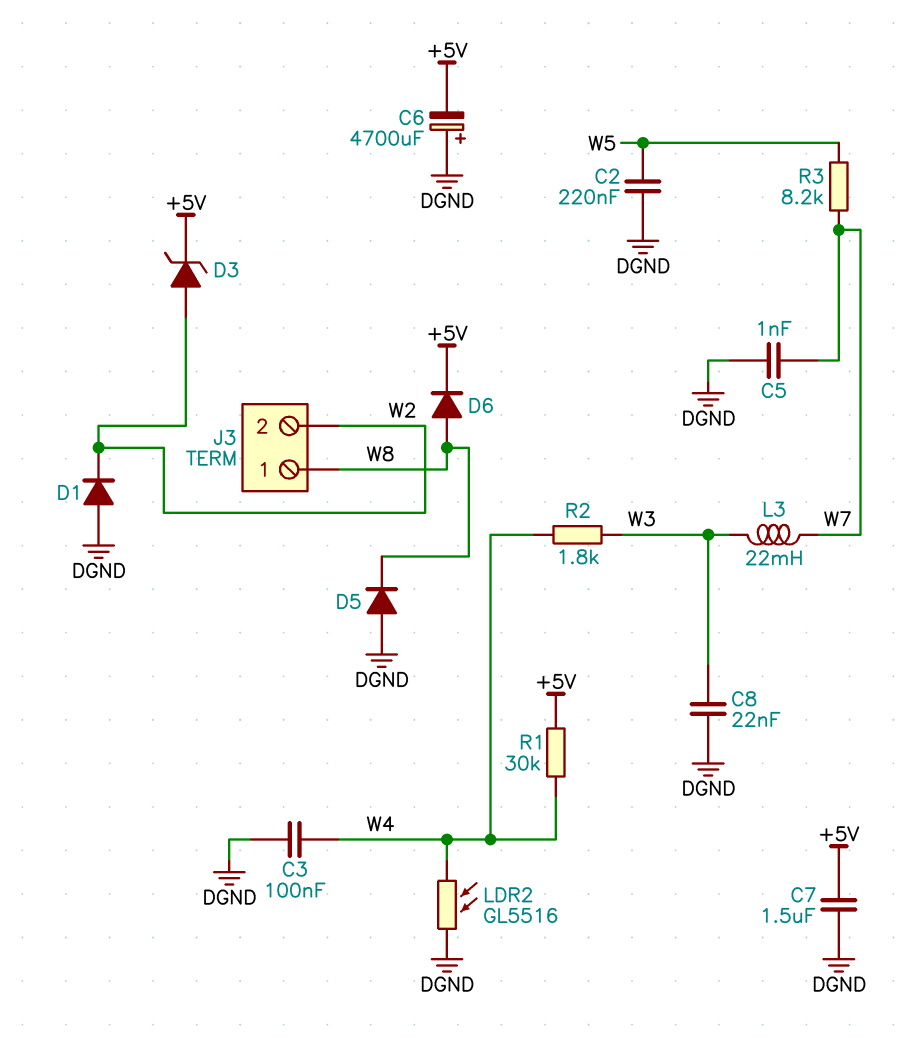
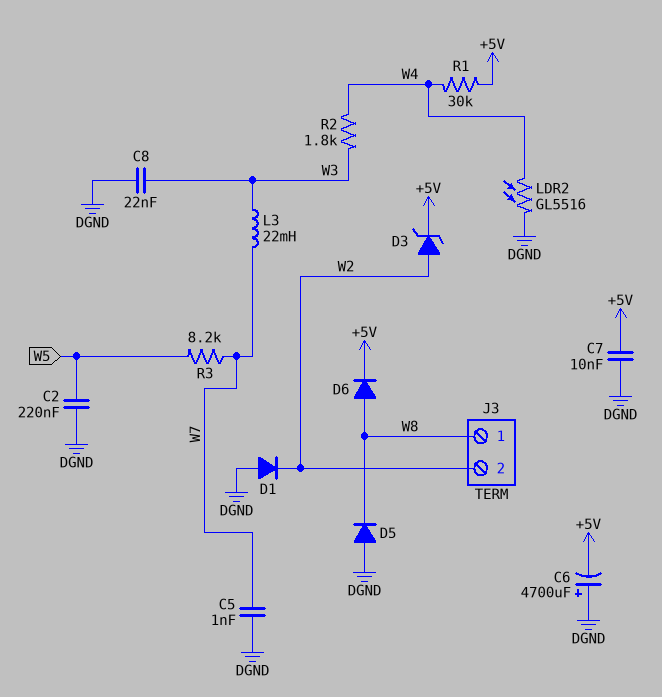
C3: 100nF (DGND, W4) -> none
C7: 1.5uF (+5V, DGND) -> 10nF (+5V, DGND)

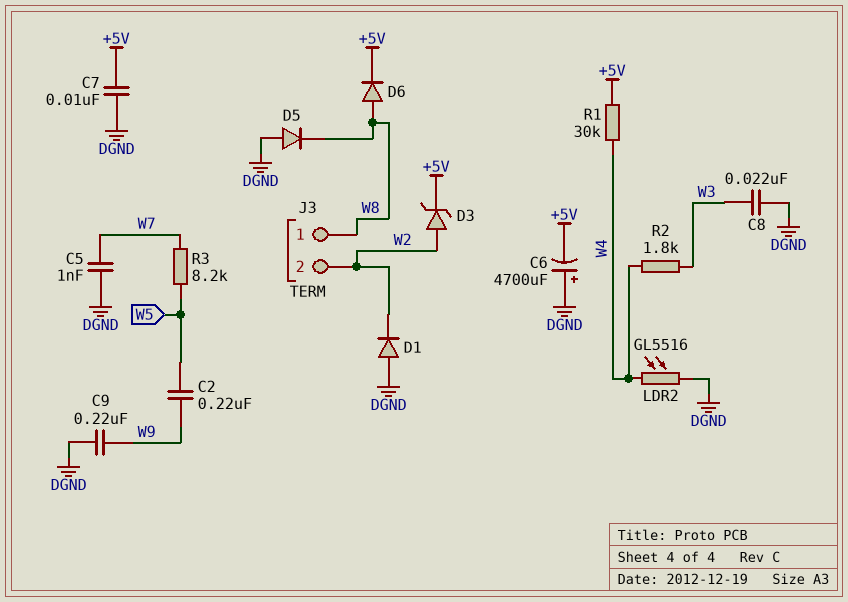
C2: 220nF (DGND, W5) -> 220nF (W5, W9)
C9: none -> 220nF (DGND, W9)
L3: 22mH (W3, W7) -> none

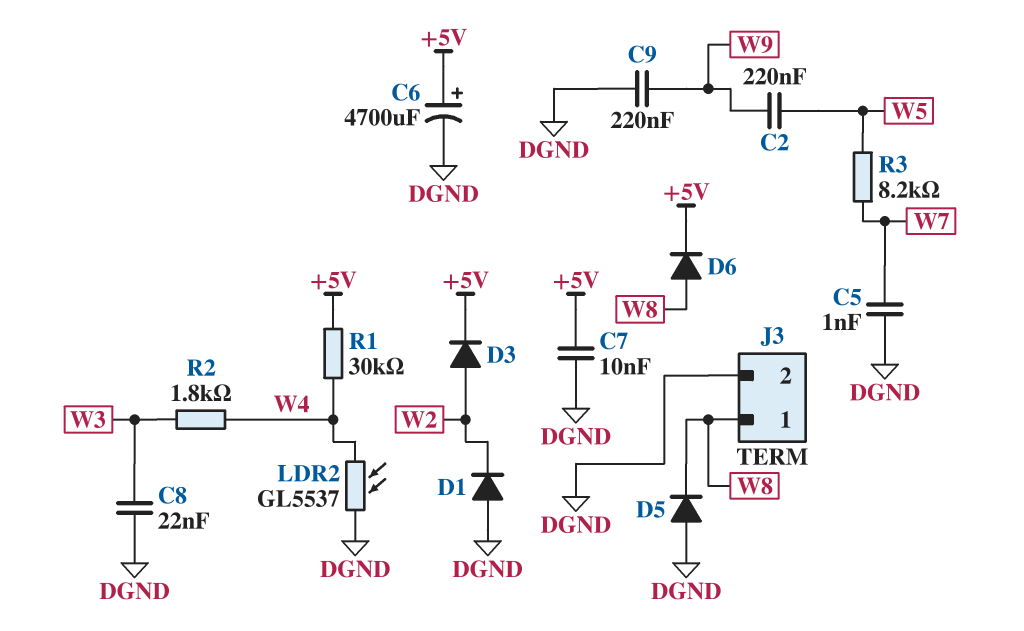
C6: 4700uF (plus DGND, minus +5V) -> 4700uF (plus +5V, minus DGND)
D3: zener (A W2, K +5V) -> diode (A W2, K +5V)
J3 pin 2: W2 -> DGND
LDR2: GL5516 (DGND, W4) -> GL5537 (DGND, W4)

